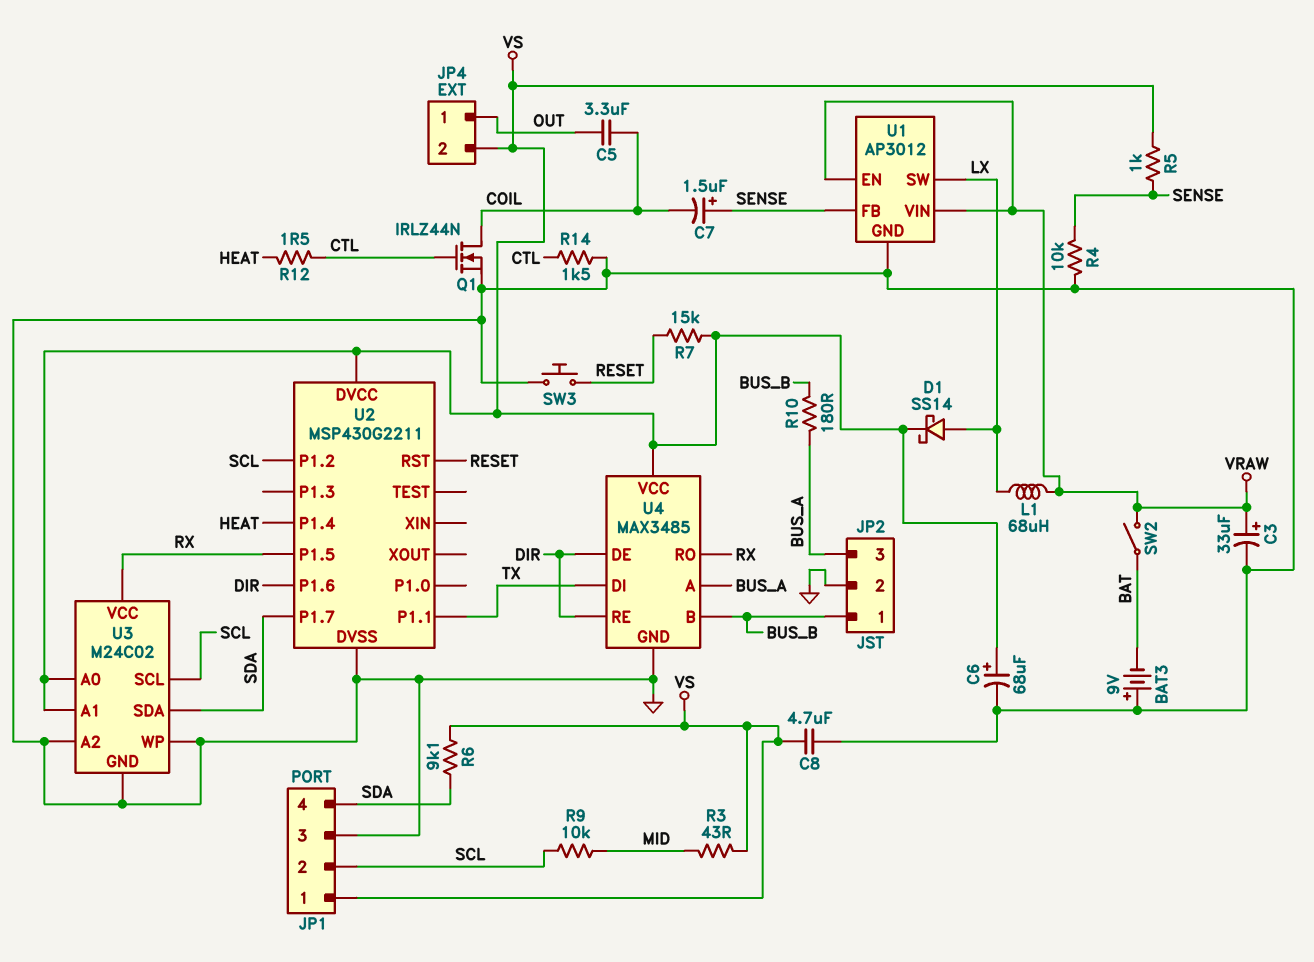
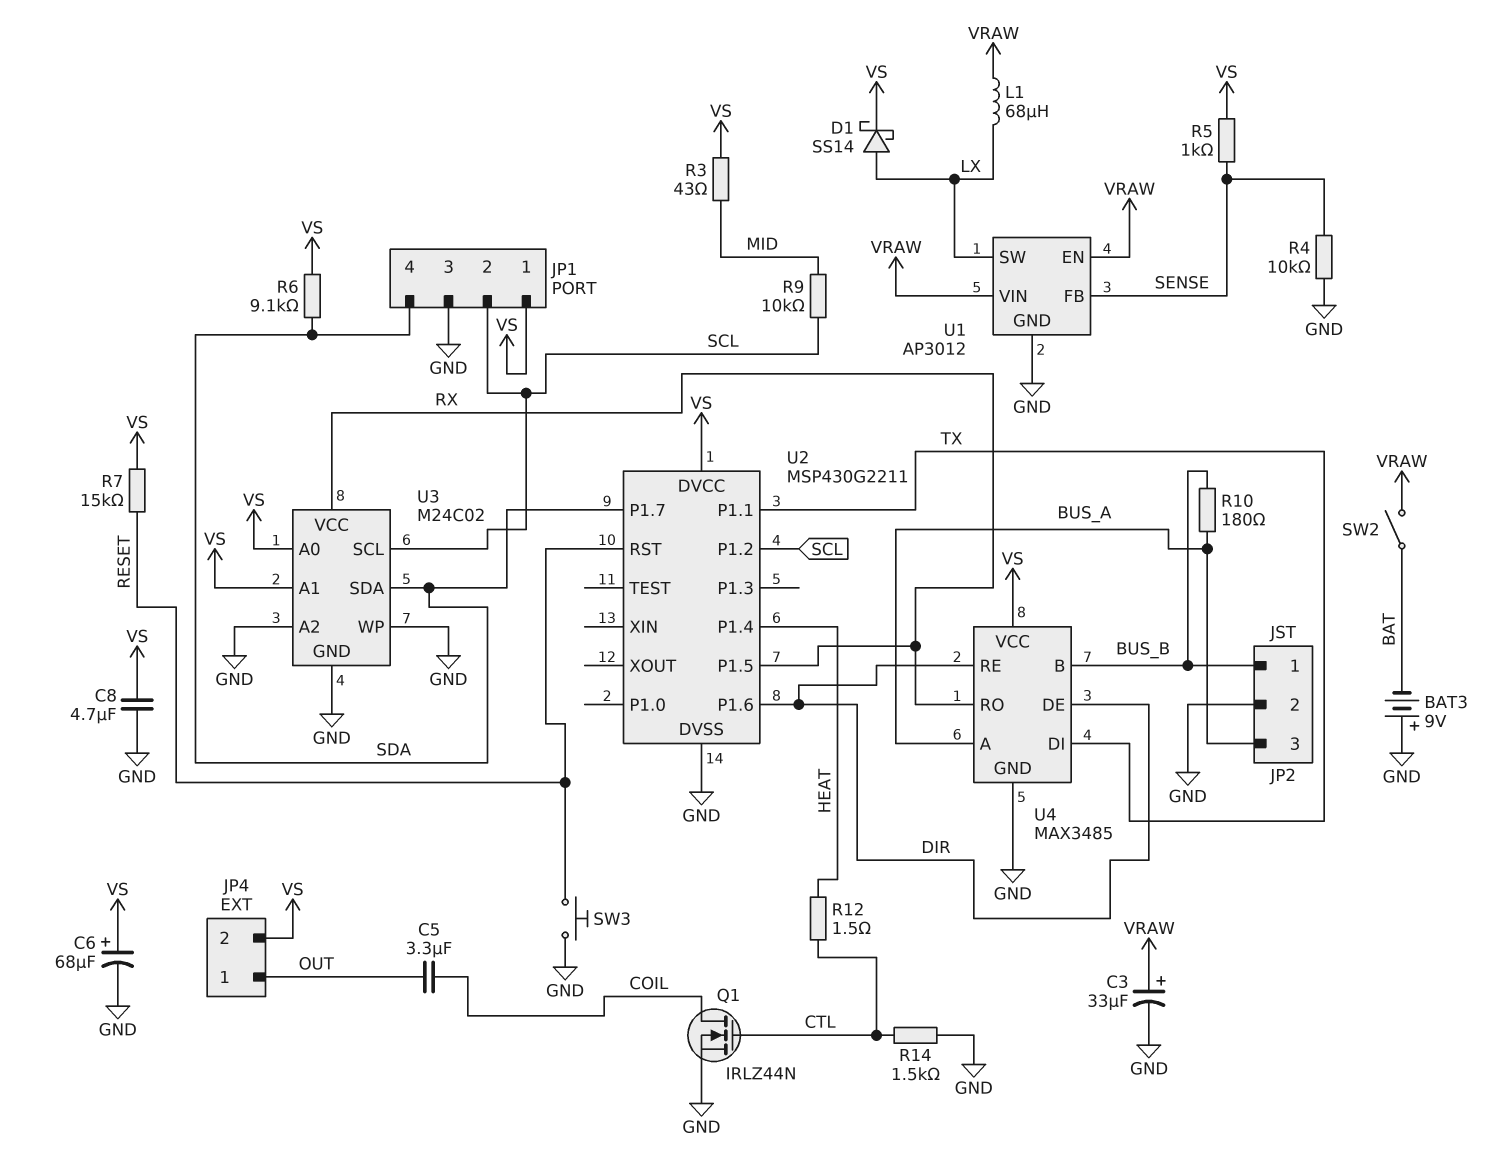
C7: 1.5uF (plus SENSE, minus COIL) -> none

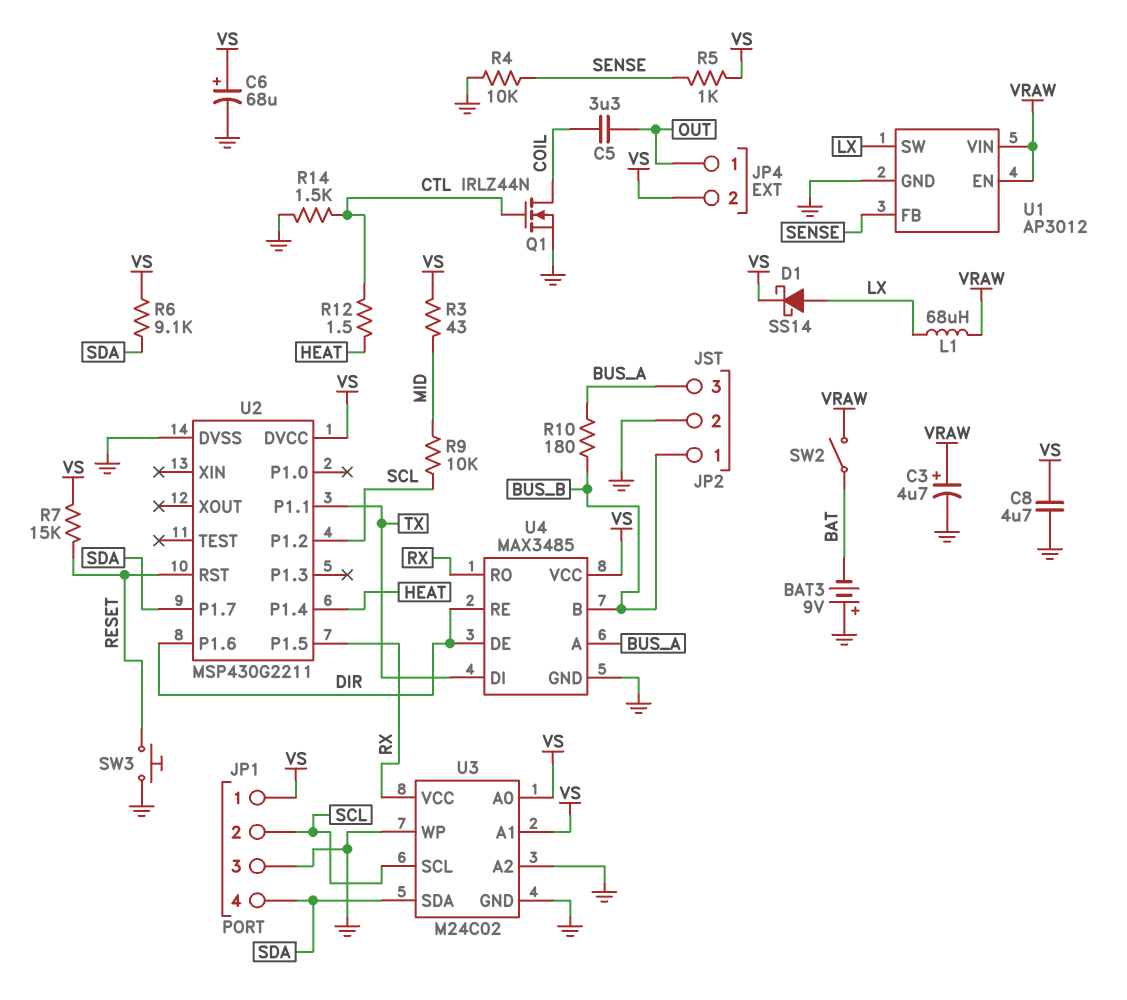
C3: 33uF (plus VRAW, minus GND) -> 4.7uF (plus VRAW, minus GND)

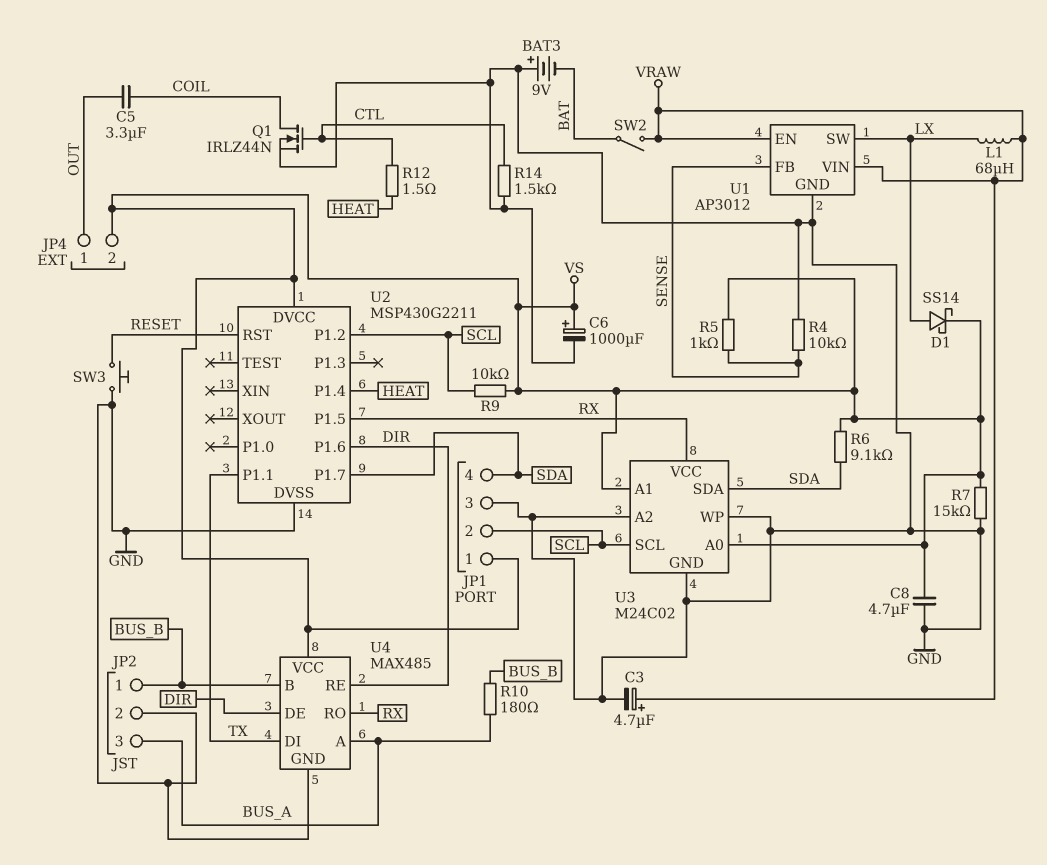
C6: 68uF (plus VS, minus GND) -> 1000uF (plus VS, minus GND)
R3: 43 (MID, VS) -> none
R7: 15k (RESET, VS) -> 15k (GND, VS)
R9: 10k (MID, SCL) -> 10k (SCL, VS)
U4: MAX3485 -> MAX485

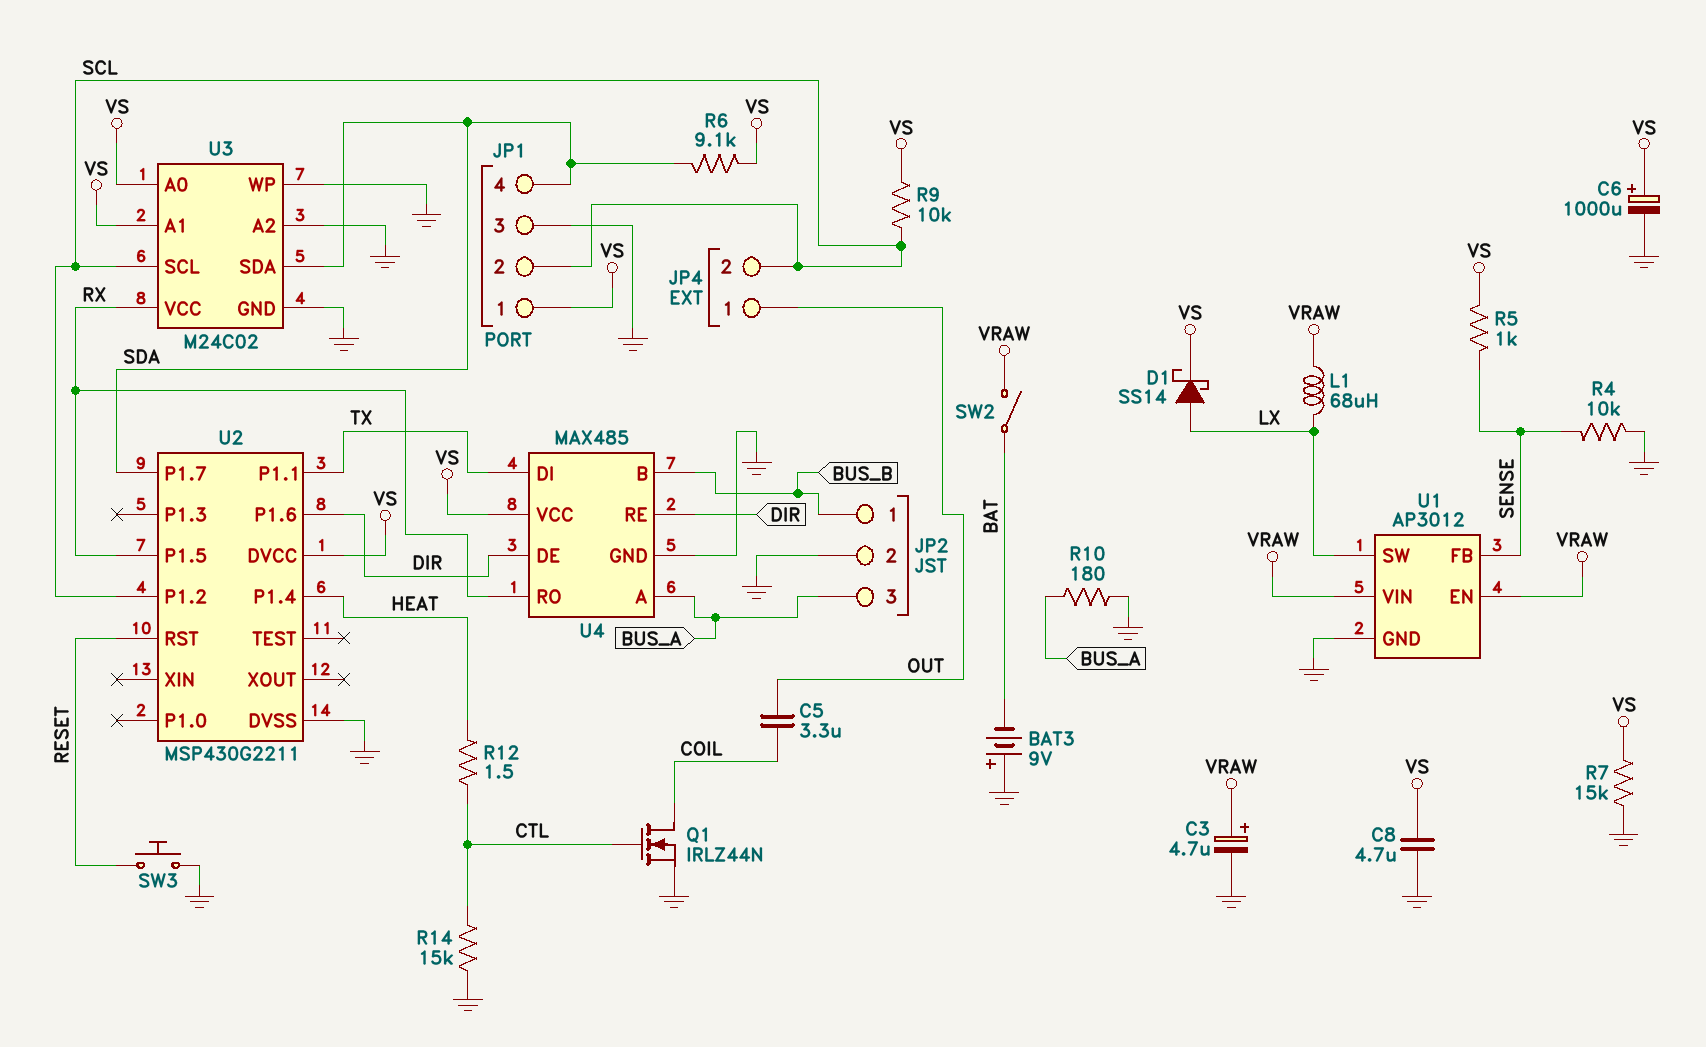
JP4 pin 2: VS -> SCL
R10: 180 (BUS_A, BUS_B) -> 180 (BUS_A, GND)
R14: 1.5k (CTL, GND) -> 15k (CTL, GND)

